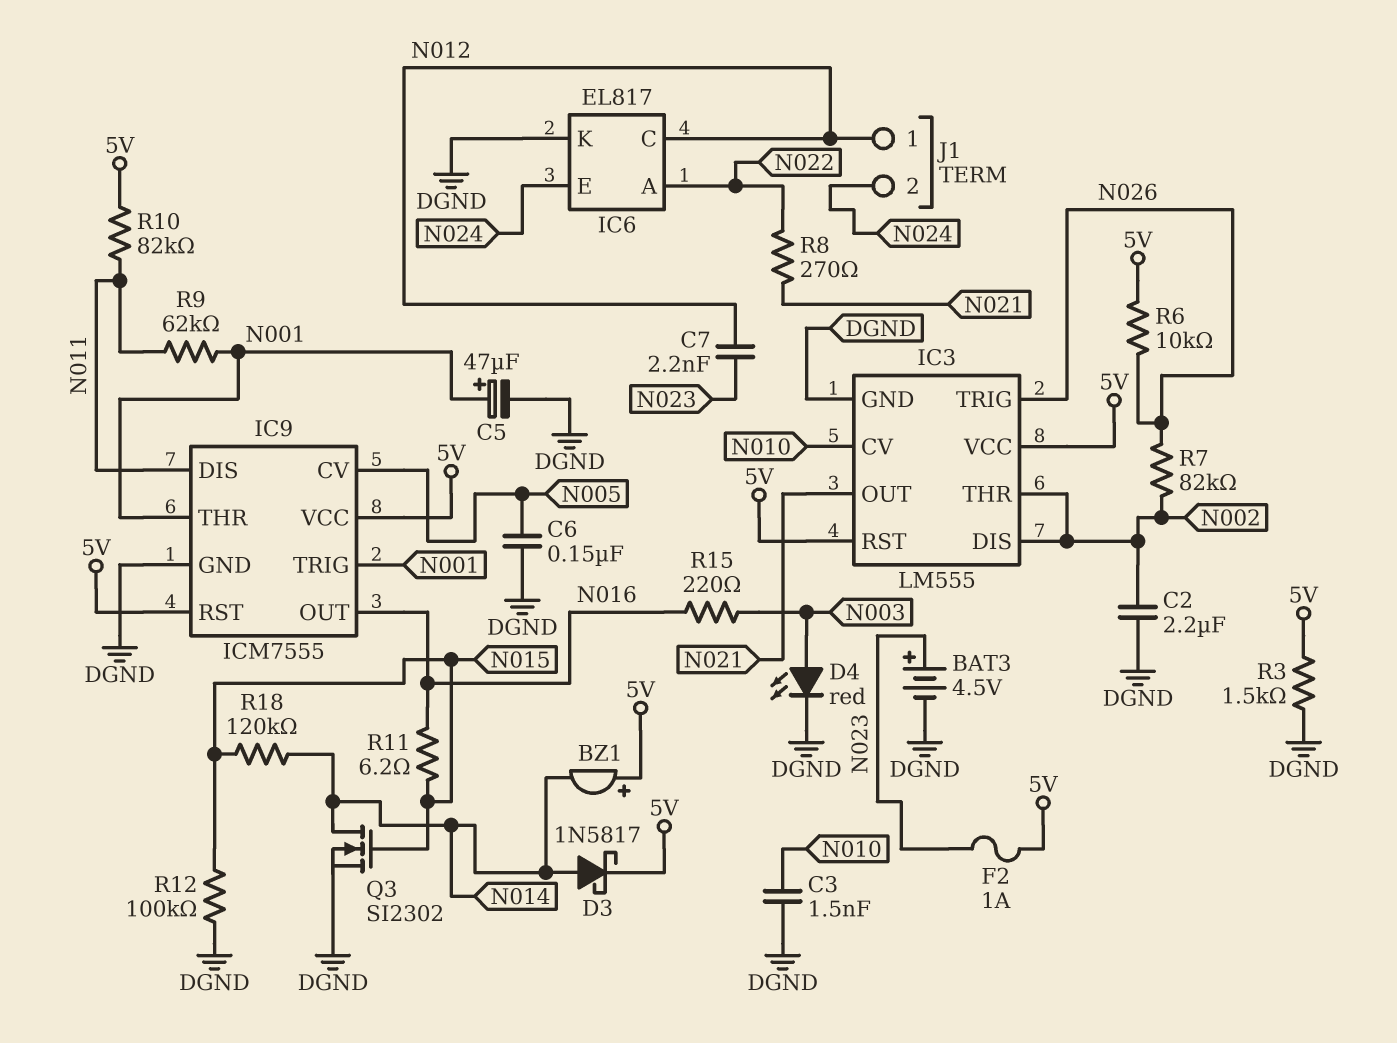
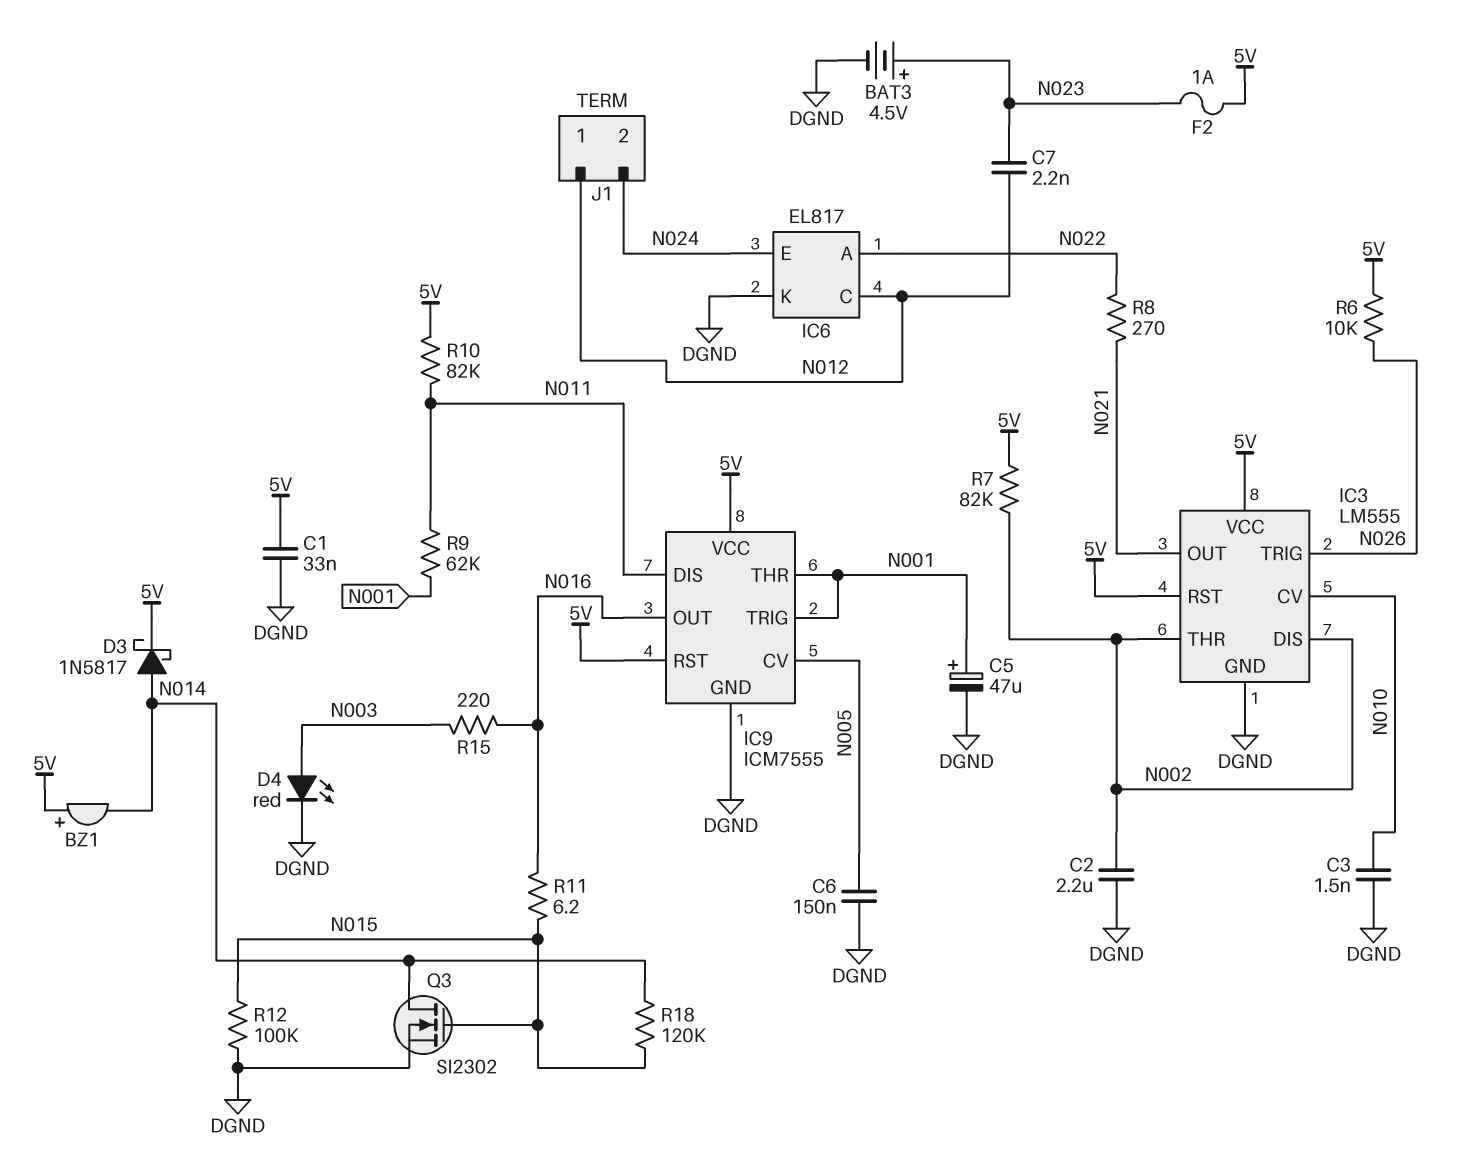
C1: none -> 33nF (5V, DGND)
R3: 1.5k (5V, DGND) -> none
R7: 82k (N002, N026) -> 82k (5V, N002)

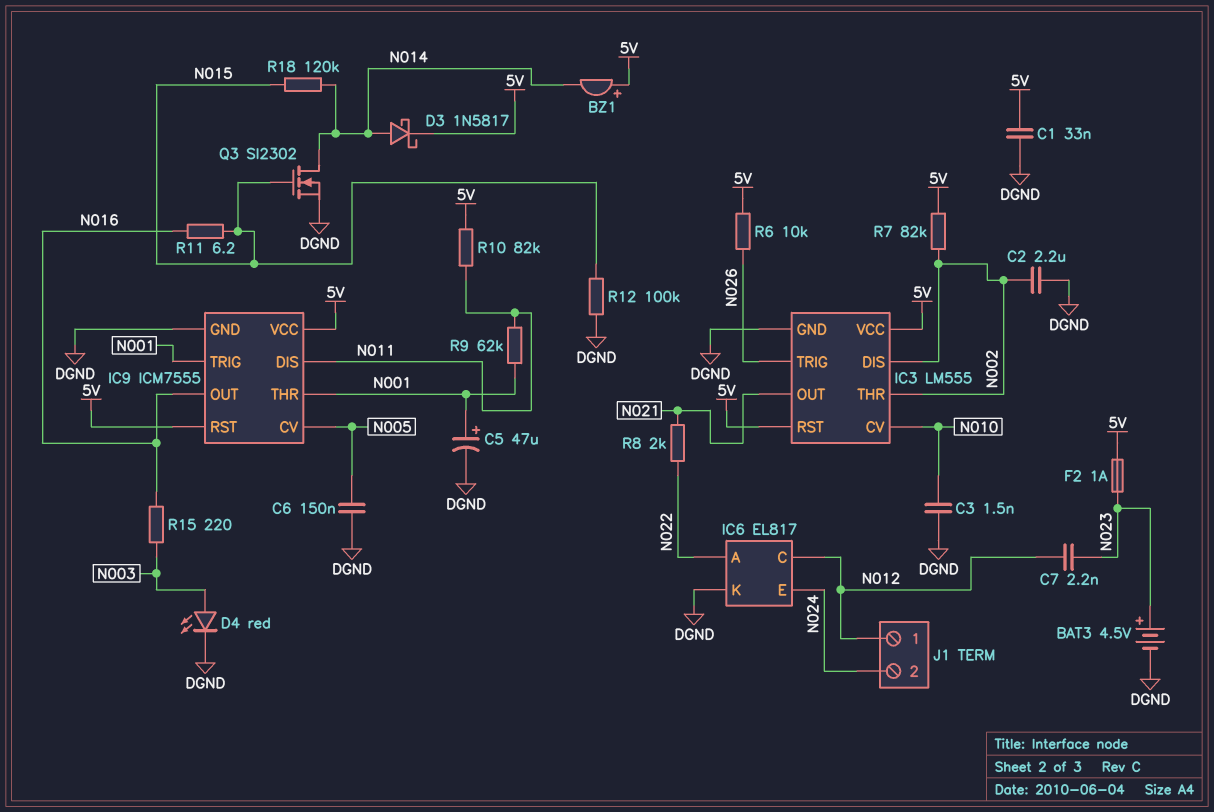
R8: 270 (N021, N022) -> 2k (N021, N022)

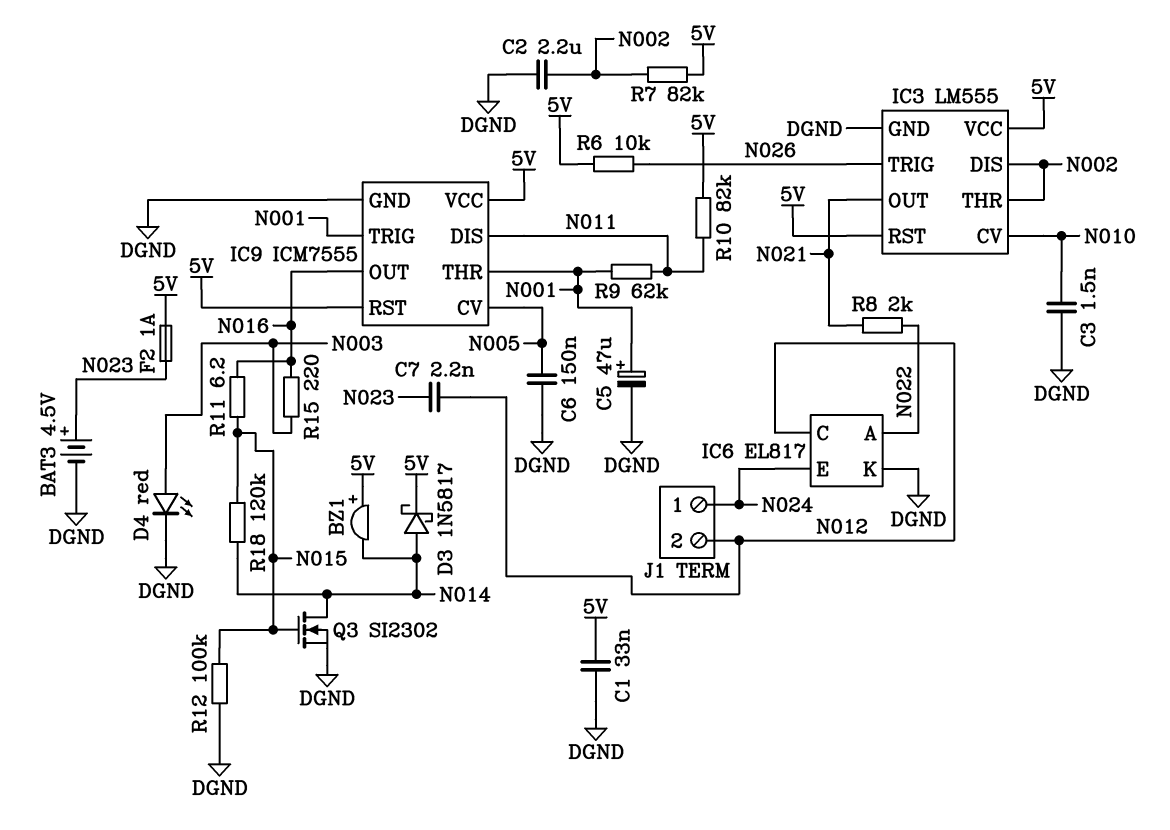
J1 pin 1: N012 -> N024
J1 pin 2: N024 -> N012

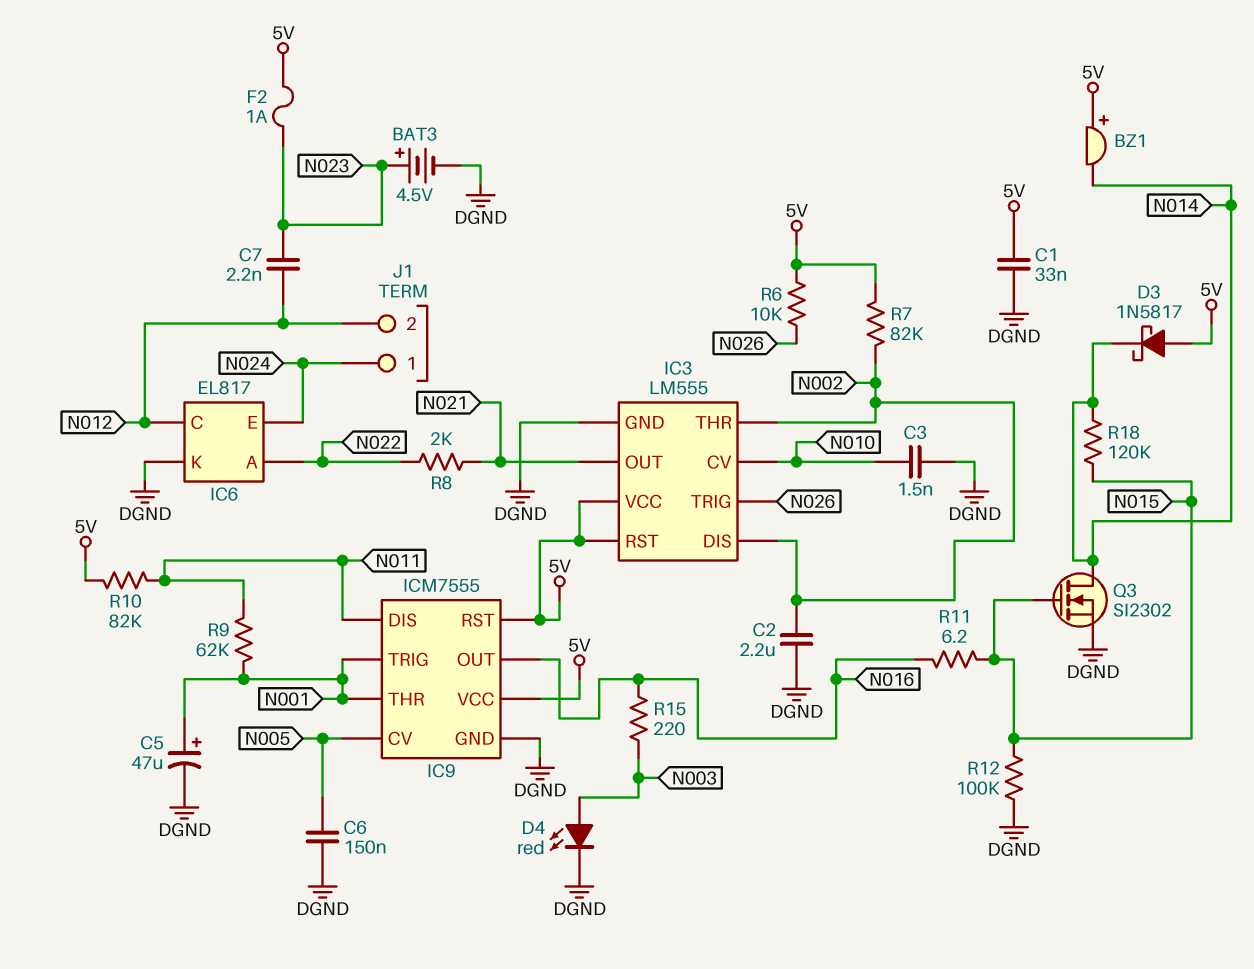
D3: schottky 1N5817 (A N014, K 5V) -> schottky 1N5817 (A 5V, K N014)

